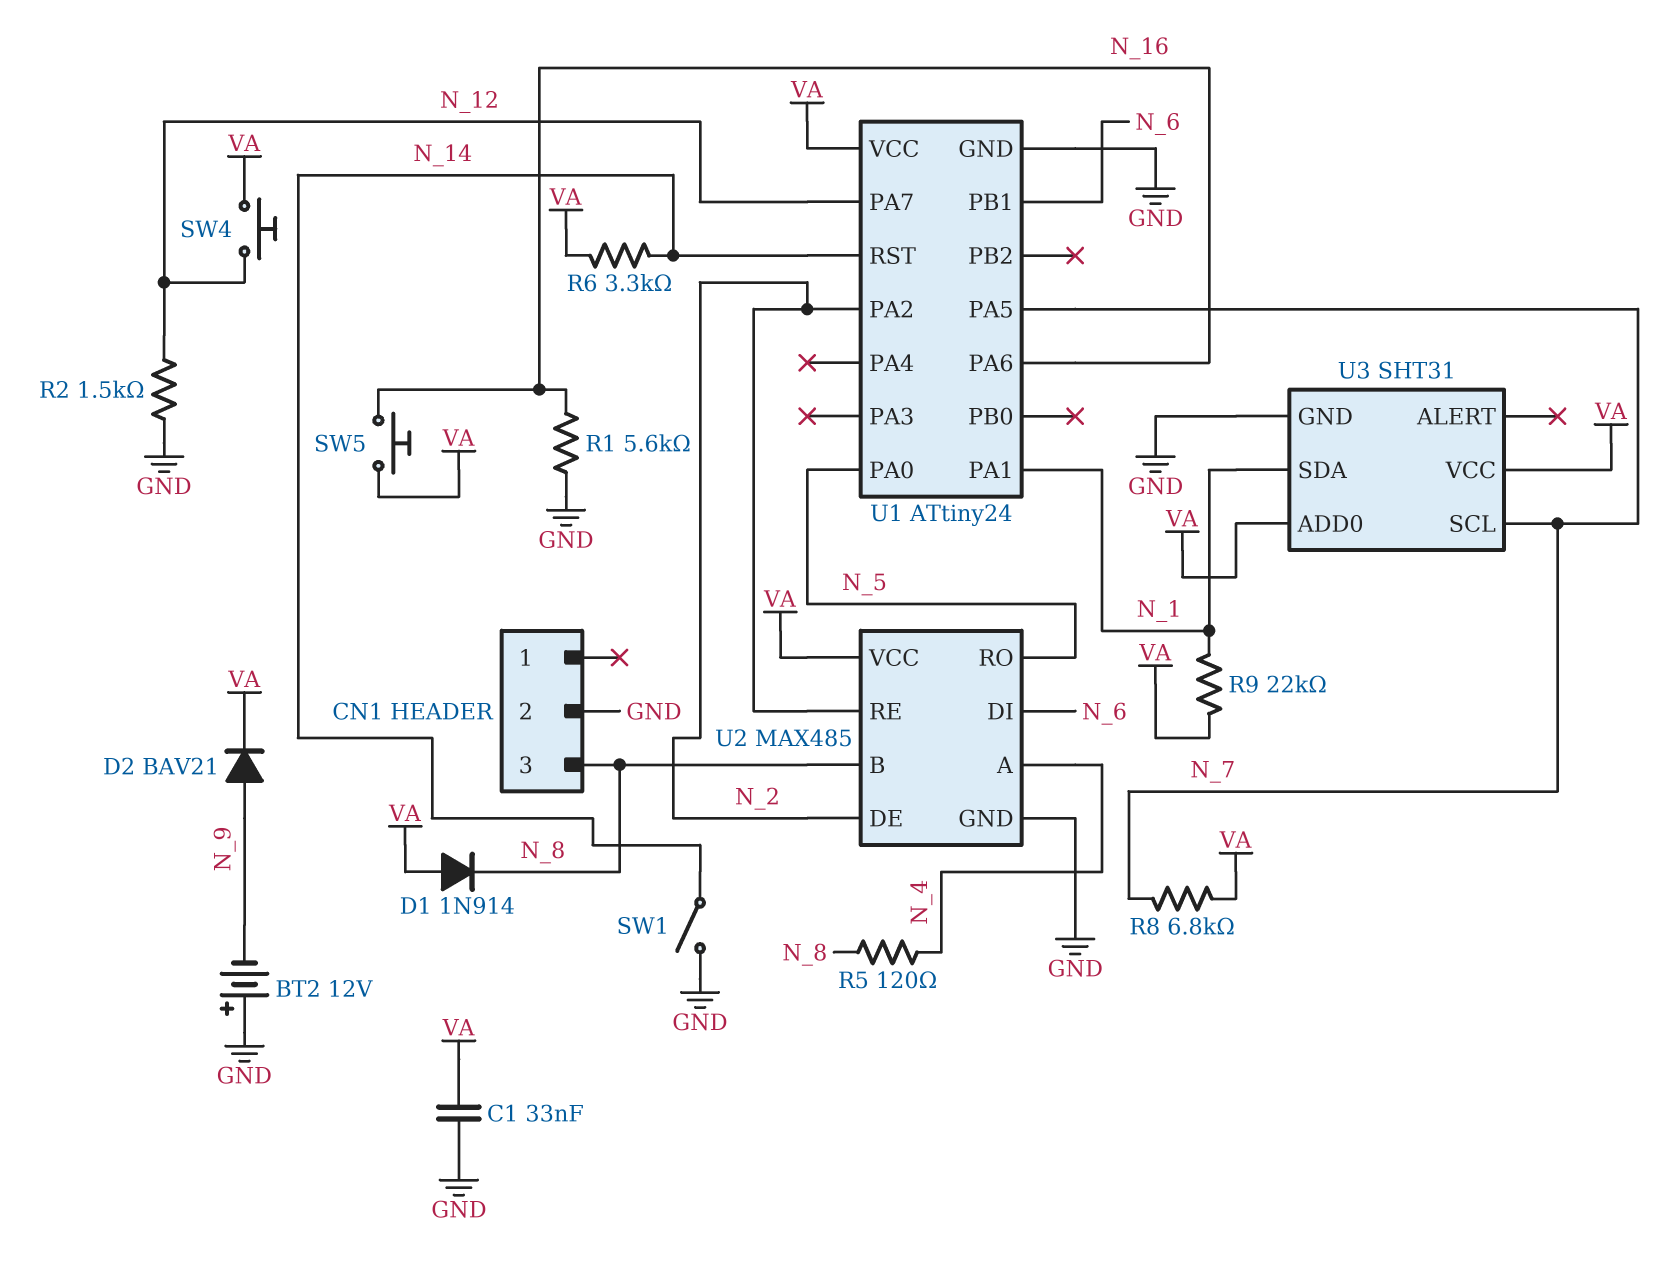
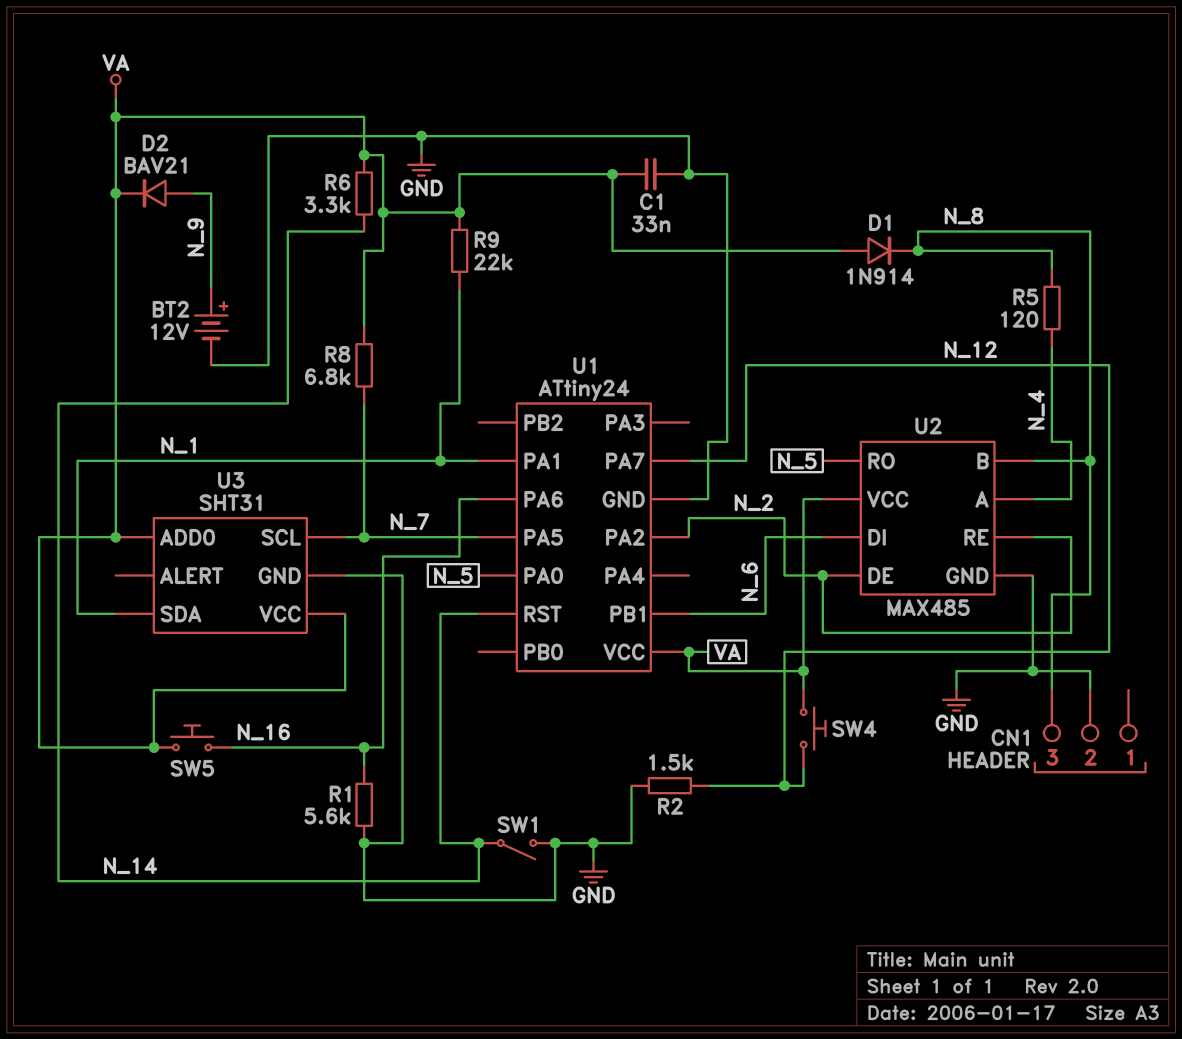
BT2: 12V (plus GND, minus N_9) -> 12V (plus N_9, minus GND)

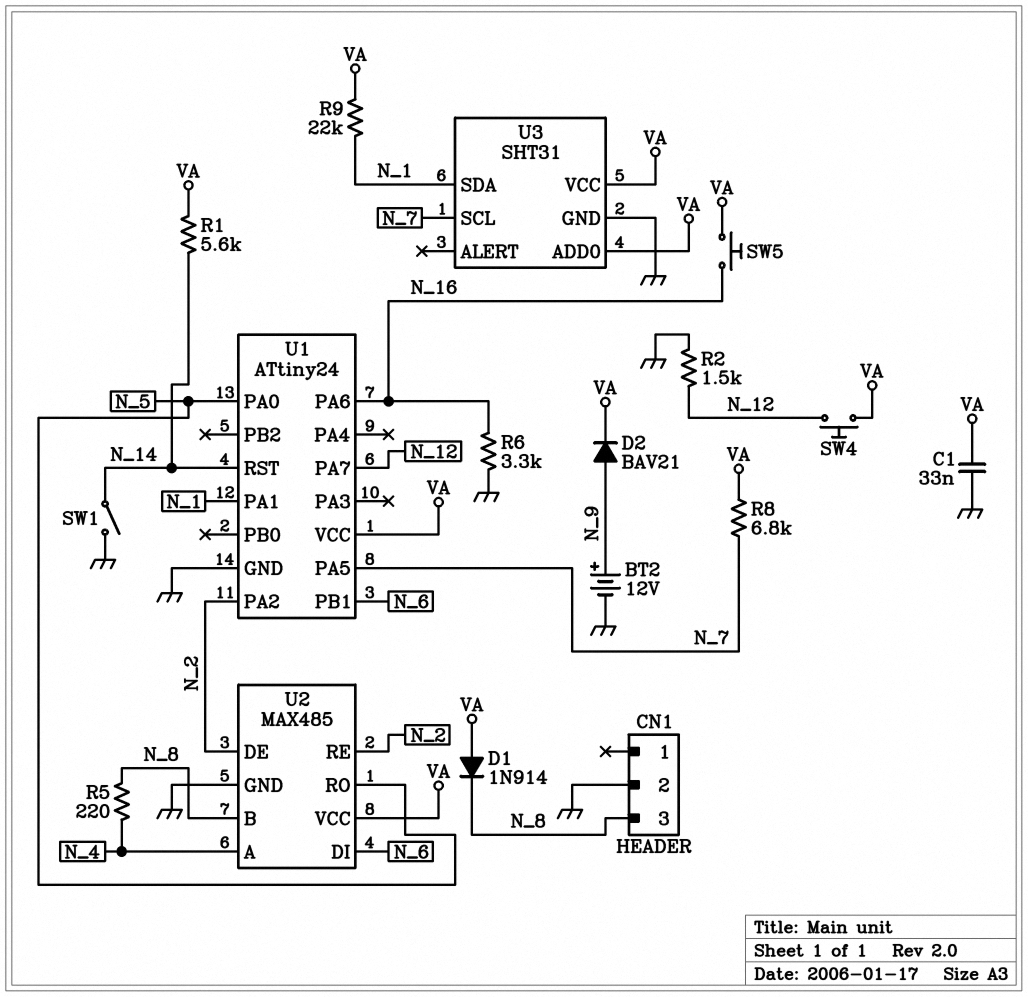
R1: 5.6k (GND, N_16) -> 5.6k (N_14, VA)
R5: 120 (N_4, N_8) -> 220 (N_4, N_8)
R6: 3.3k (N_14, VA) -> 3.3k (GND, N_16)

